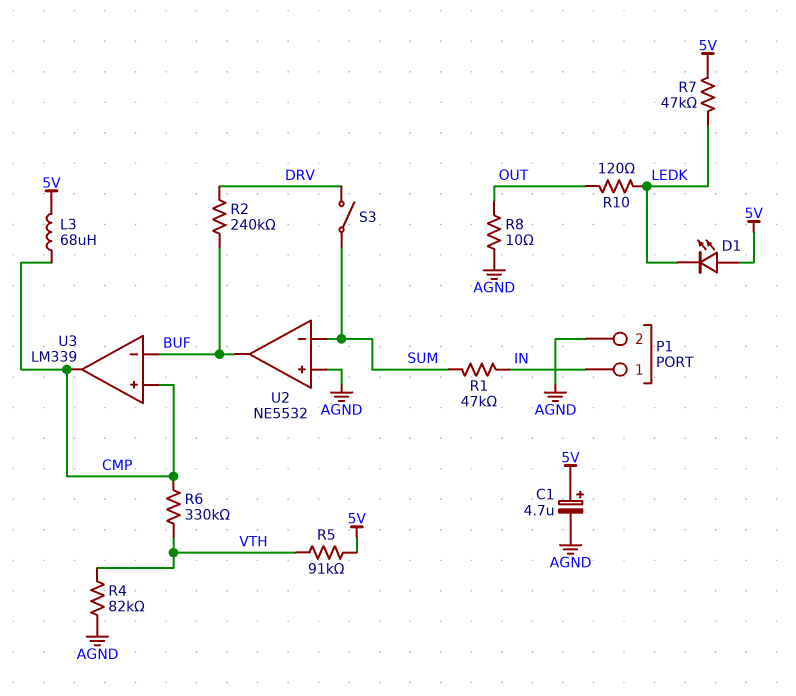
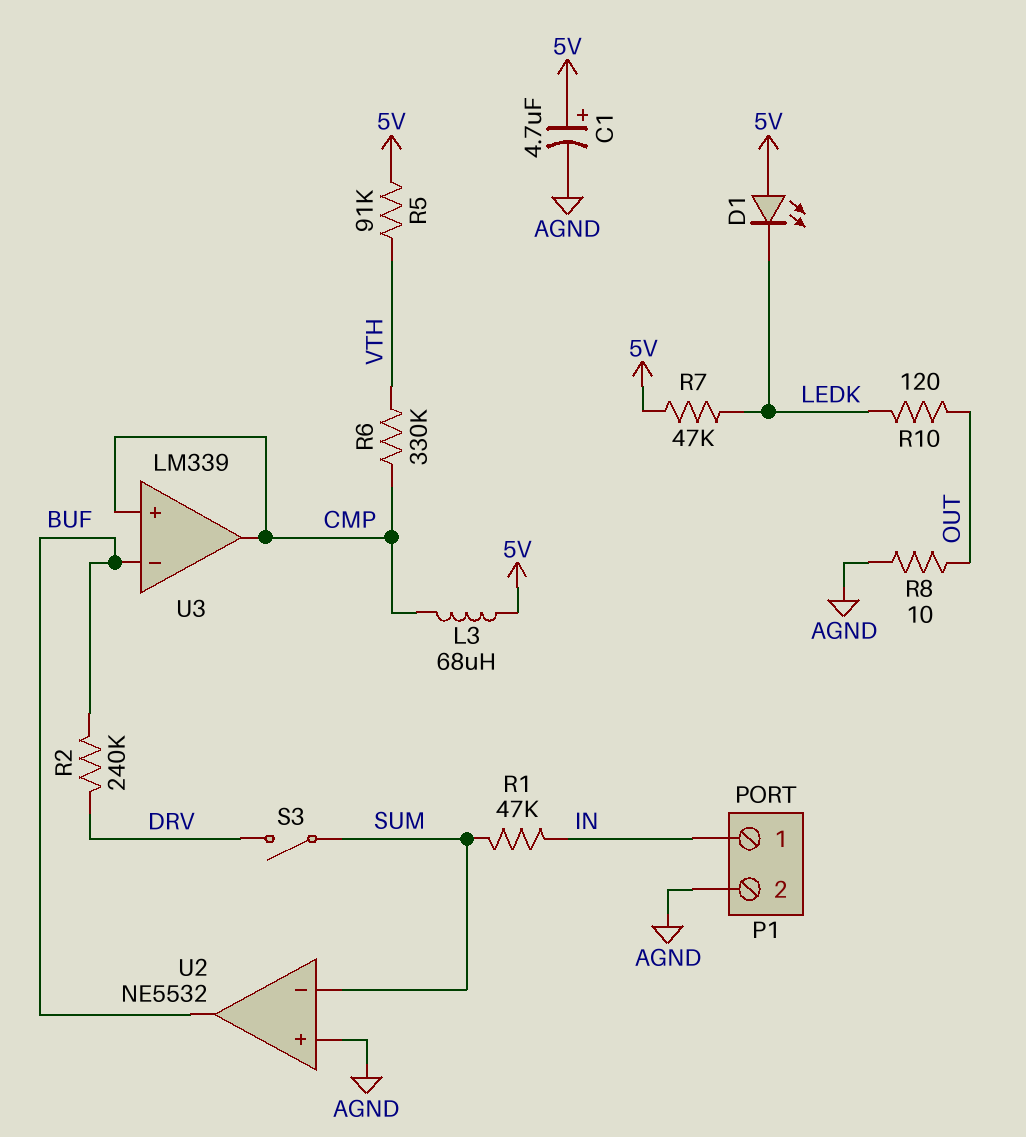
R4: 82k (AGND, VTH) -> none

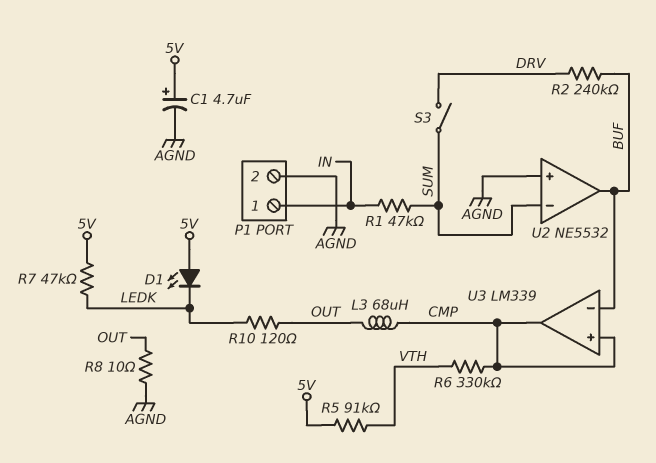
L3: 68uH (5V, CMP) -> 68uH (CMP, OUT)

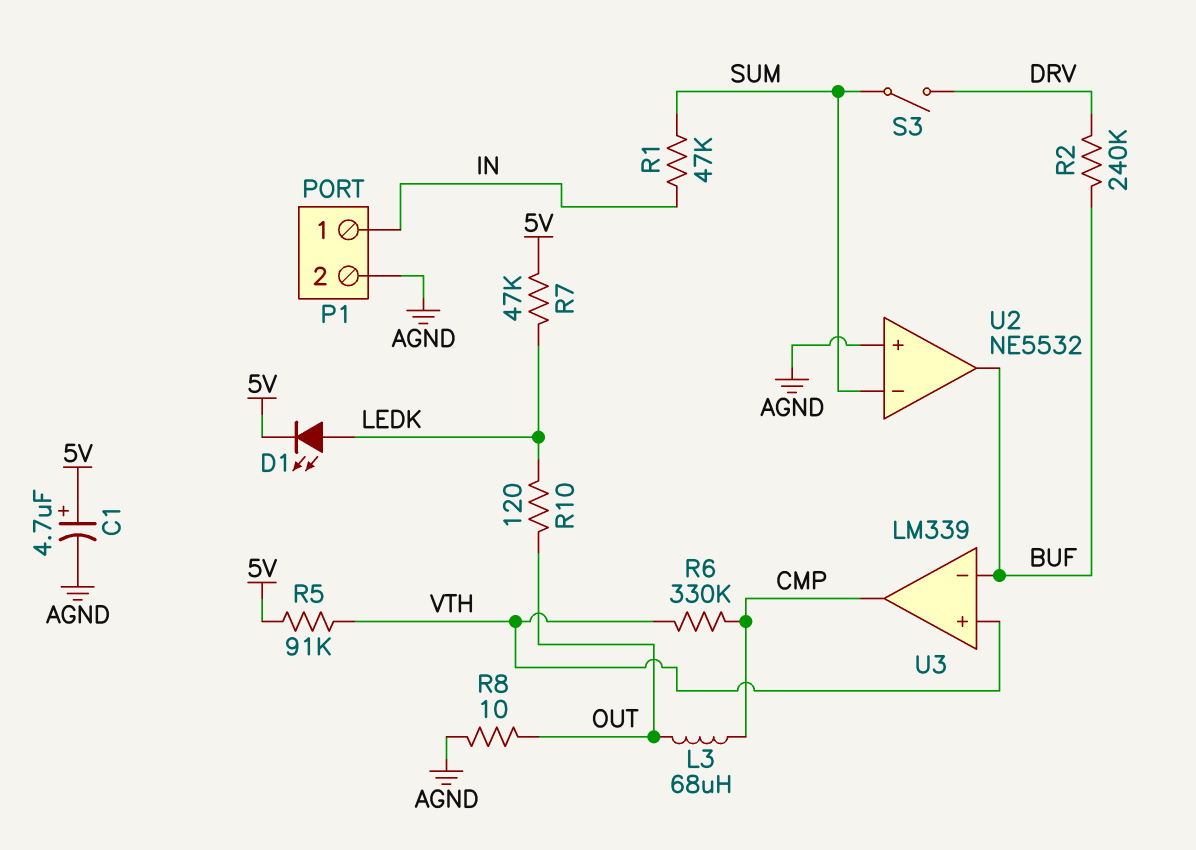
D1: LED (A 5V, K LEDK) -> LED (A LEDK, K 5V)
U3 pin in+: CMP -> VTH

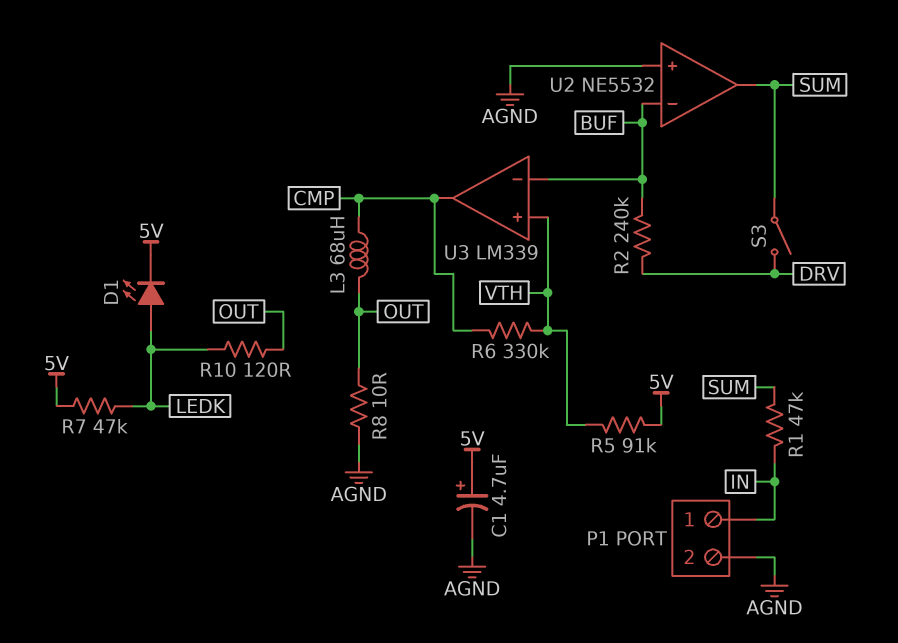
U2 pin in-: SUM -> BUF
U2 pin out: BUF -> SUM

